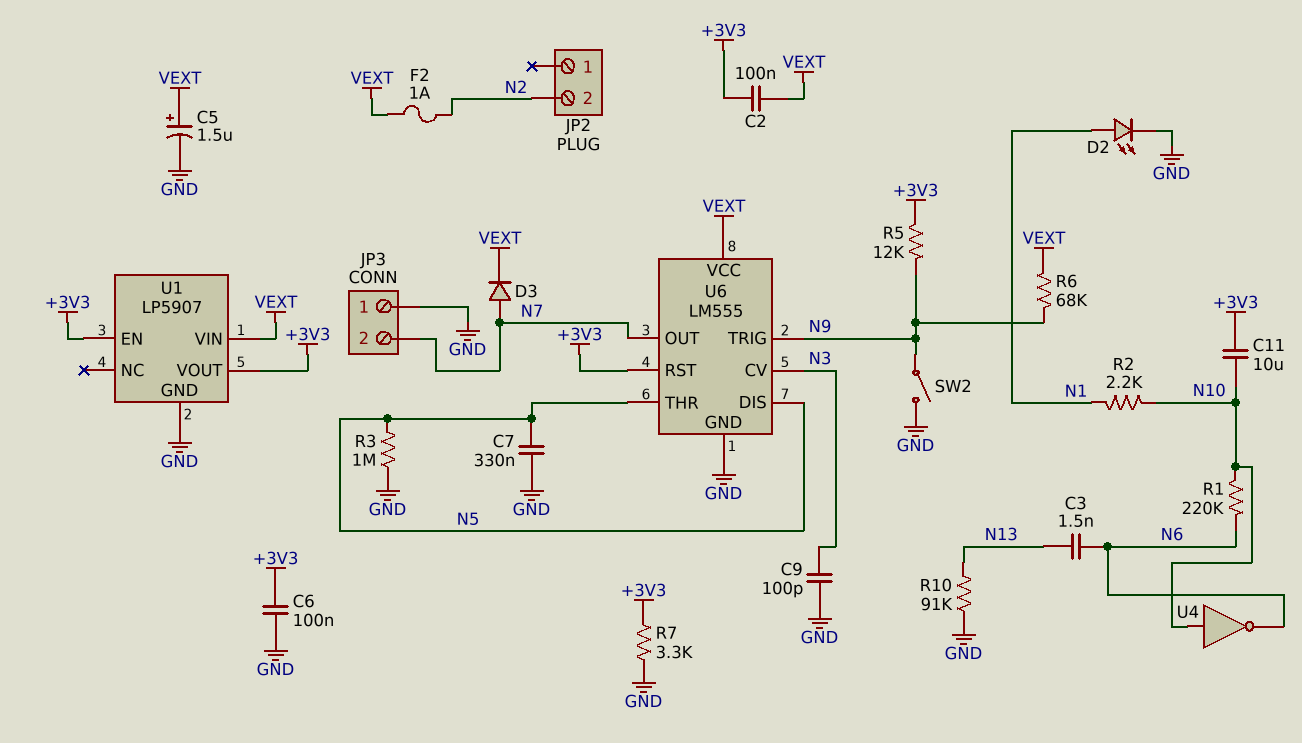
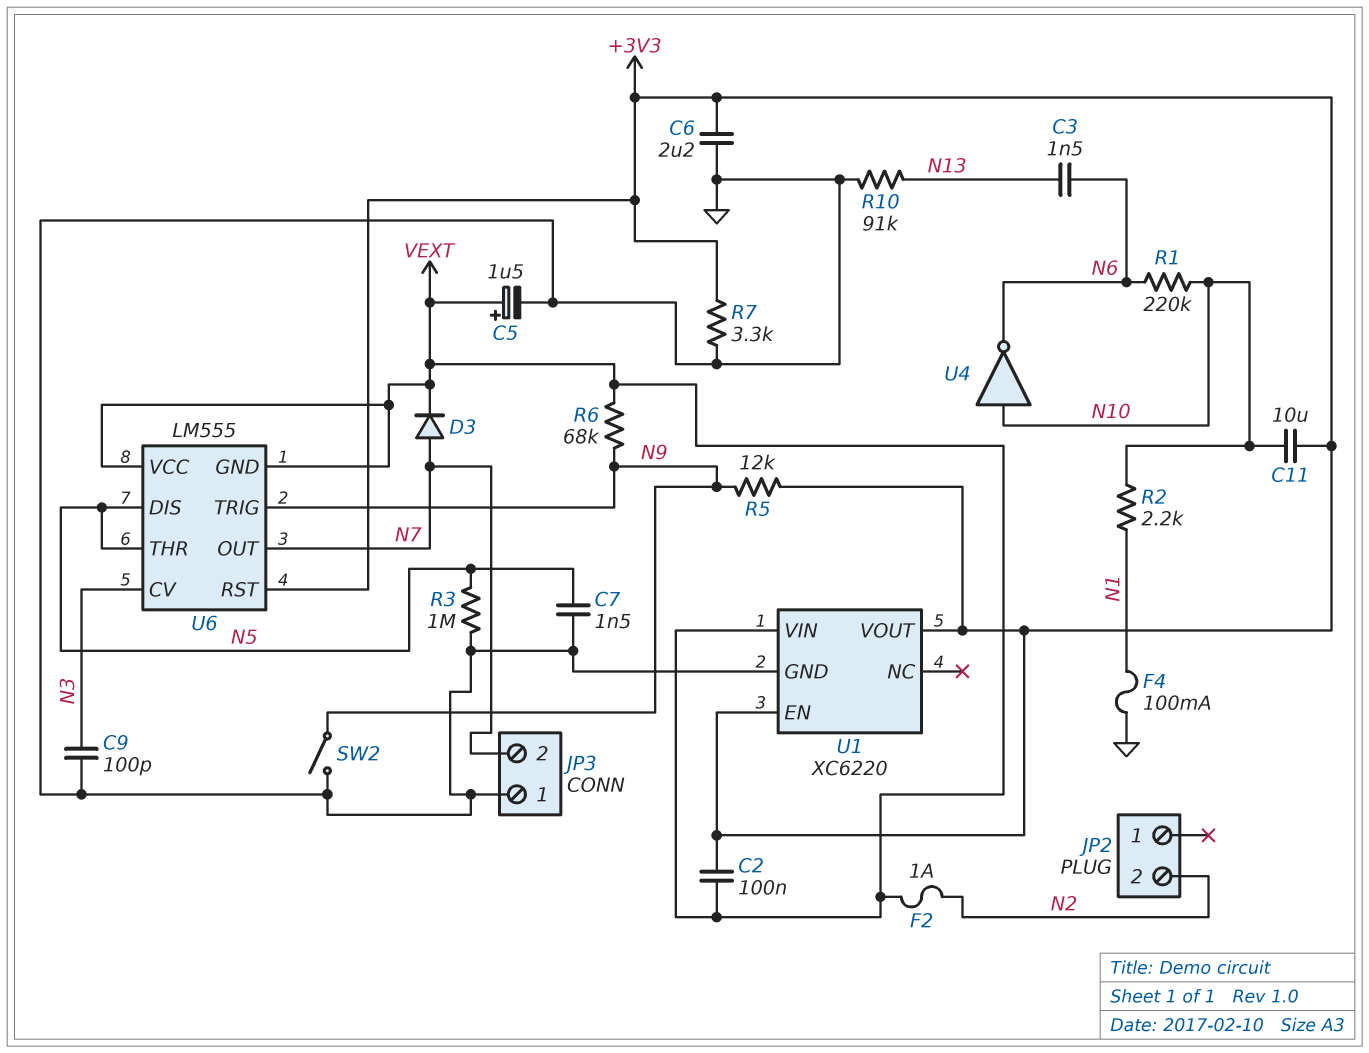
C6: 100nF (+3V3, GND) -> 2.2uF (+3V3, GND)
C7: 330nF (GND, N5) -> 1.5nF (GND, N5)
D2: LED (A N1, K GND) -> none
F4: none -> 100mA (GND, N1)
U1: LP5907 -> XC6220
U6 pin GND: GND -> VEXT

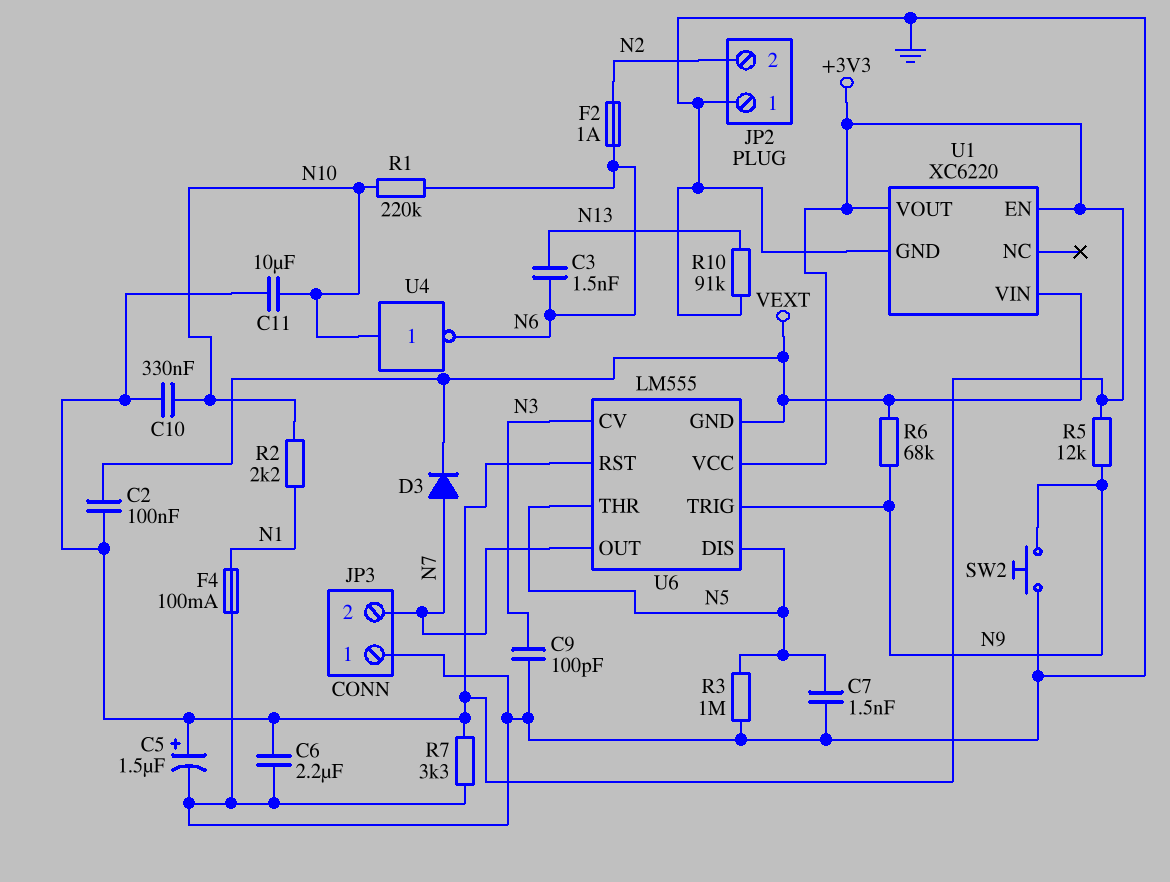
C5: 1.5uF (plus VEXT, minus GND) -> 1.5uF (plus +3V3, minus GND)
C10: none -> 330nF (+3V3, N10)
F2: 1A (N2, VEXT) -> 1A (N2, N6)
JP2 pin 1: none -> GND
SW2: switch (GND, N9) -> button (GND, N9)
U6 pin VCC: VEXT -> +3V3

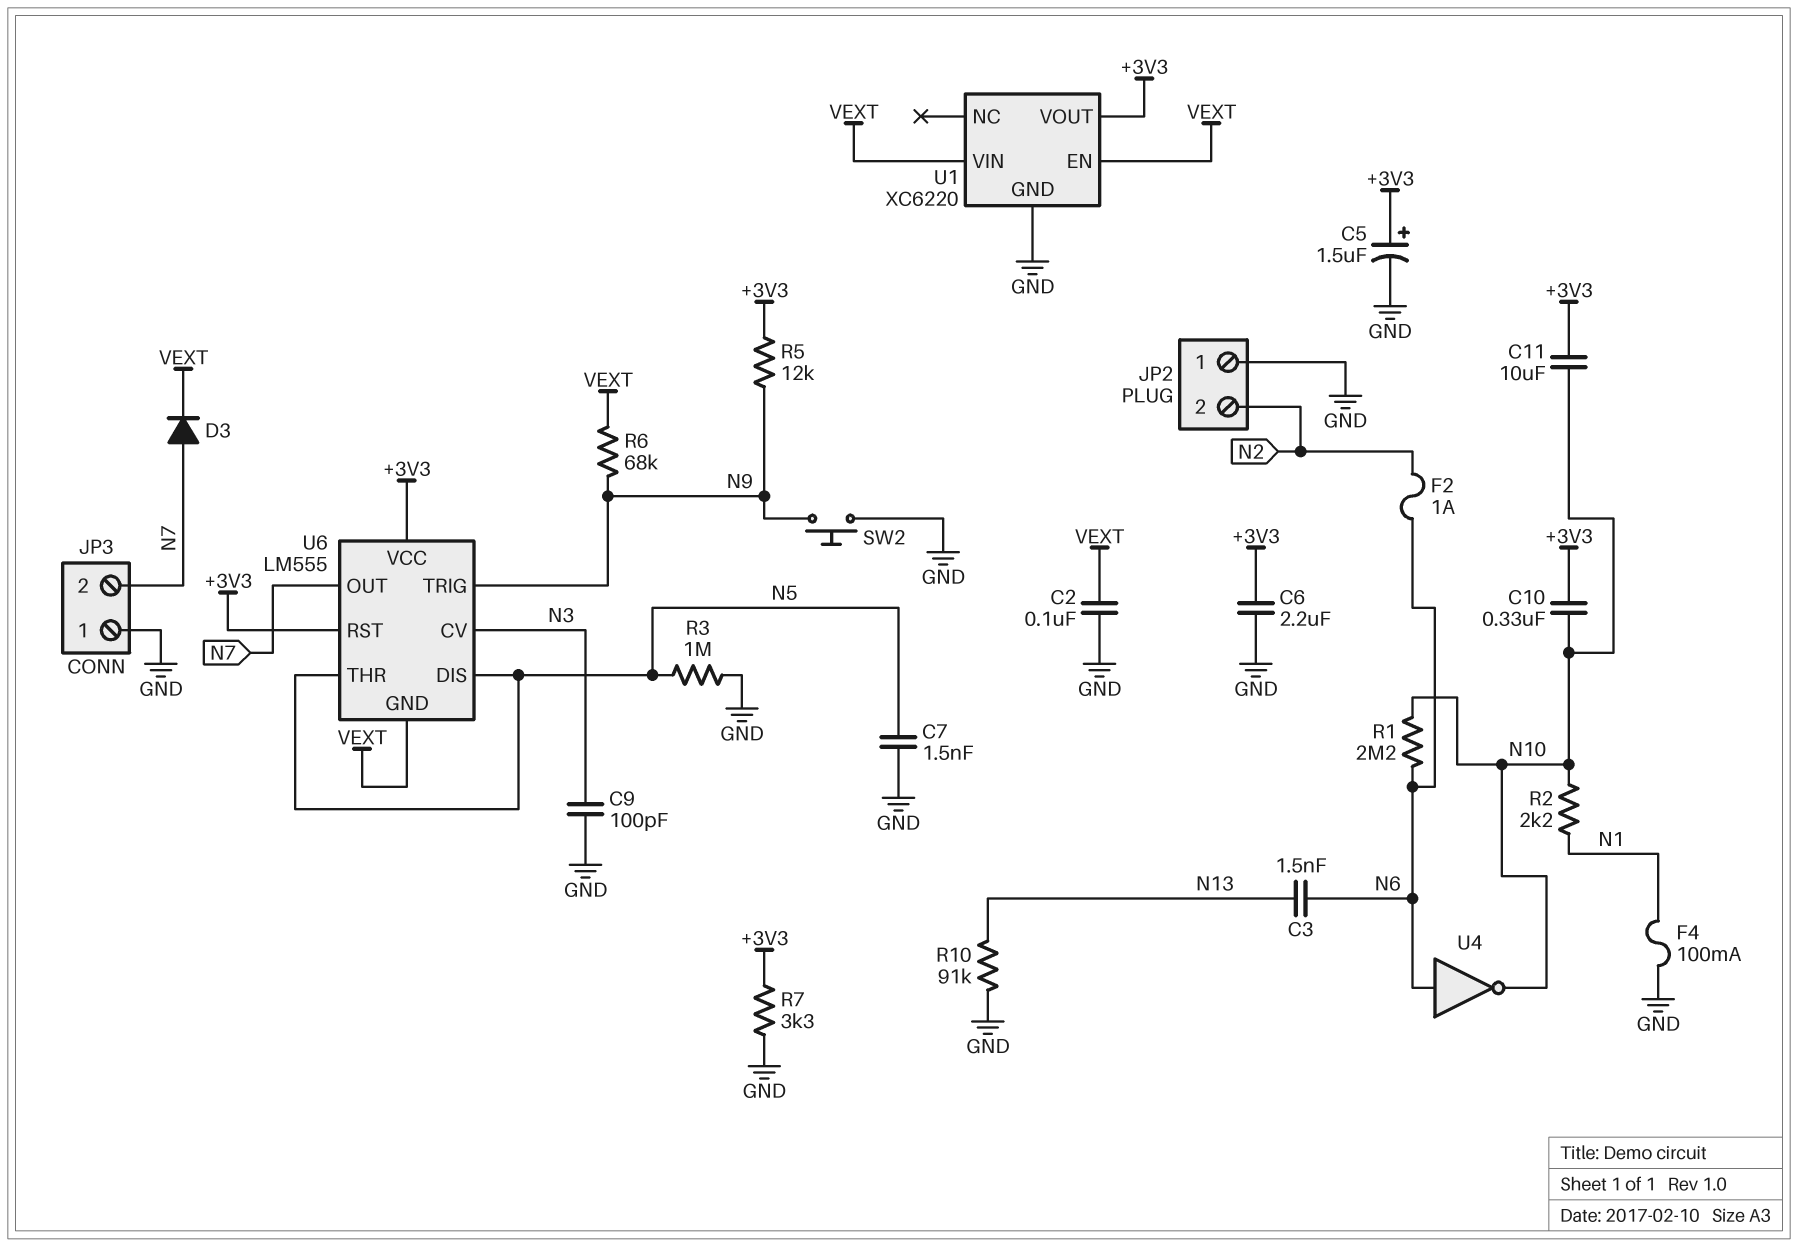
C2: 100nF (+3V3, VEXT) -> 100nF (GND, VEXT)
R1: 220k (N6, N10) -> 2.2M (N6, N10)
U1 pin EN: +3V3 -> VEXT
U4: NOT (in N10, out N6) -> NOT (in N6, out N10)

